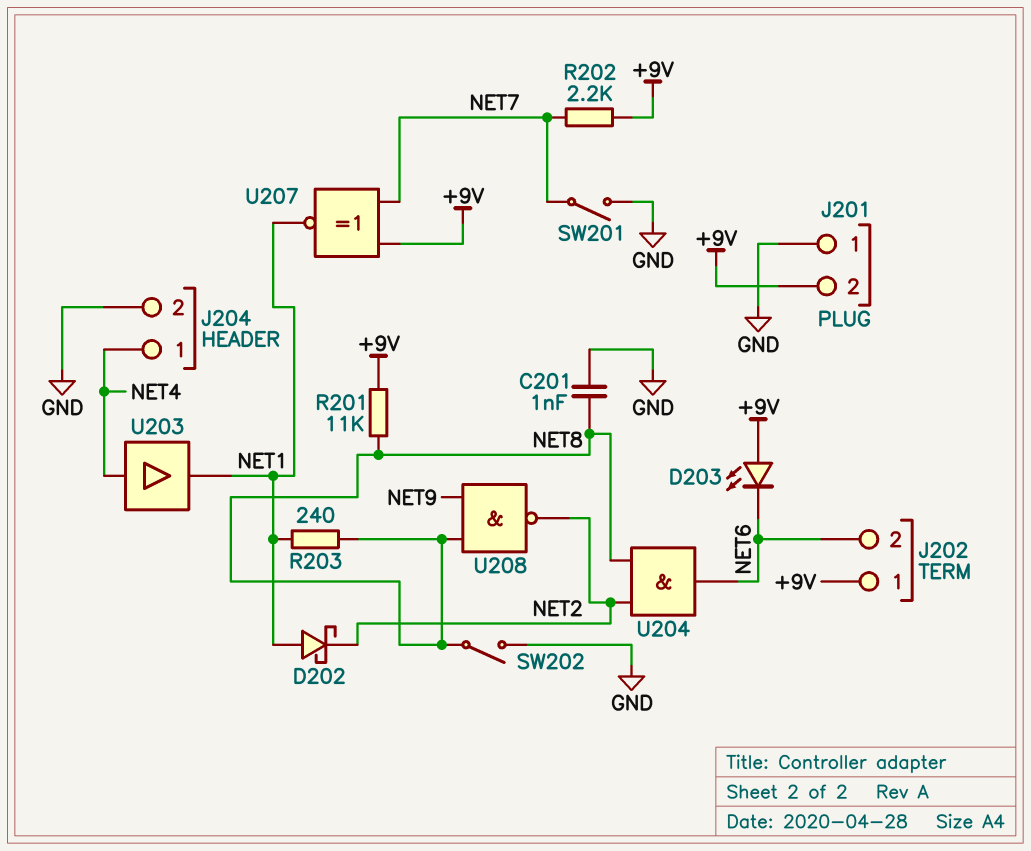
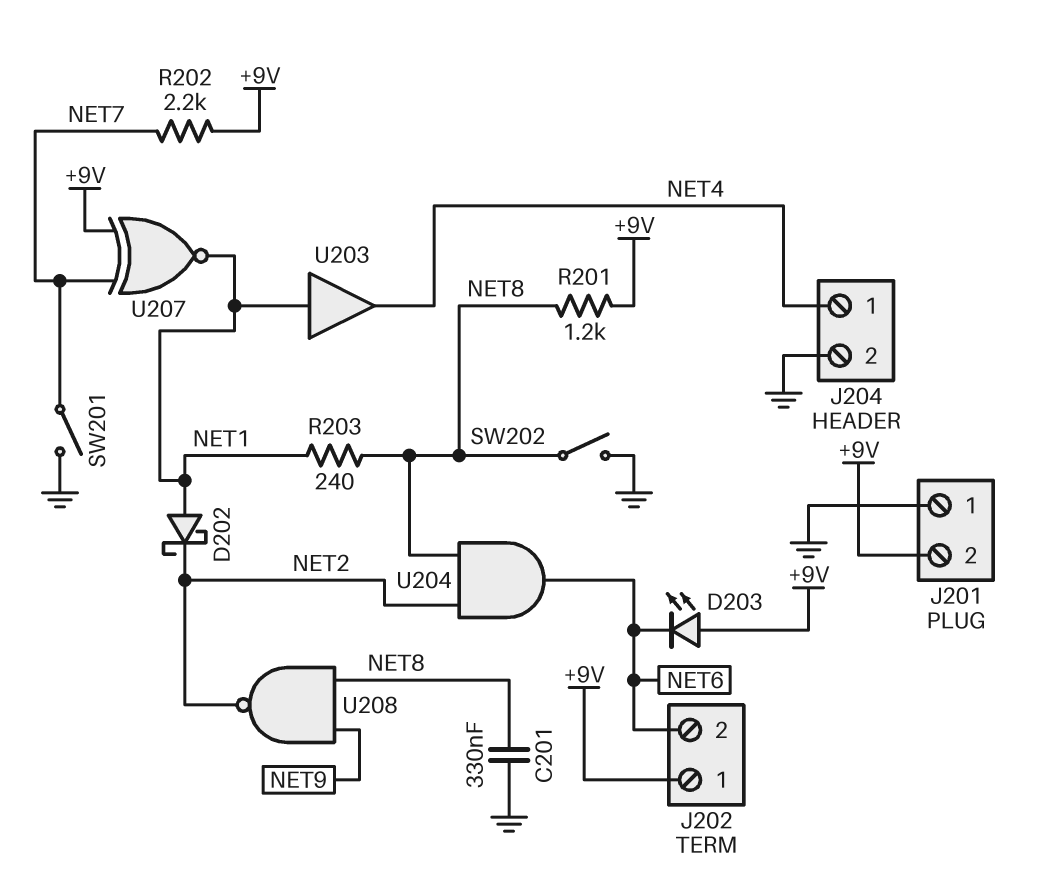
C201: 1nF (GND, NET8) -> 330nF (GND, NET8)
R201: 11k (+9V, NET8) -> 1.2k (+9V, NET8)
U203: buffer (in NET4, out NET1) -> buffer (in NET1, out NET4)

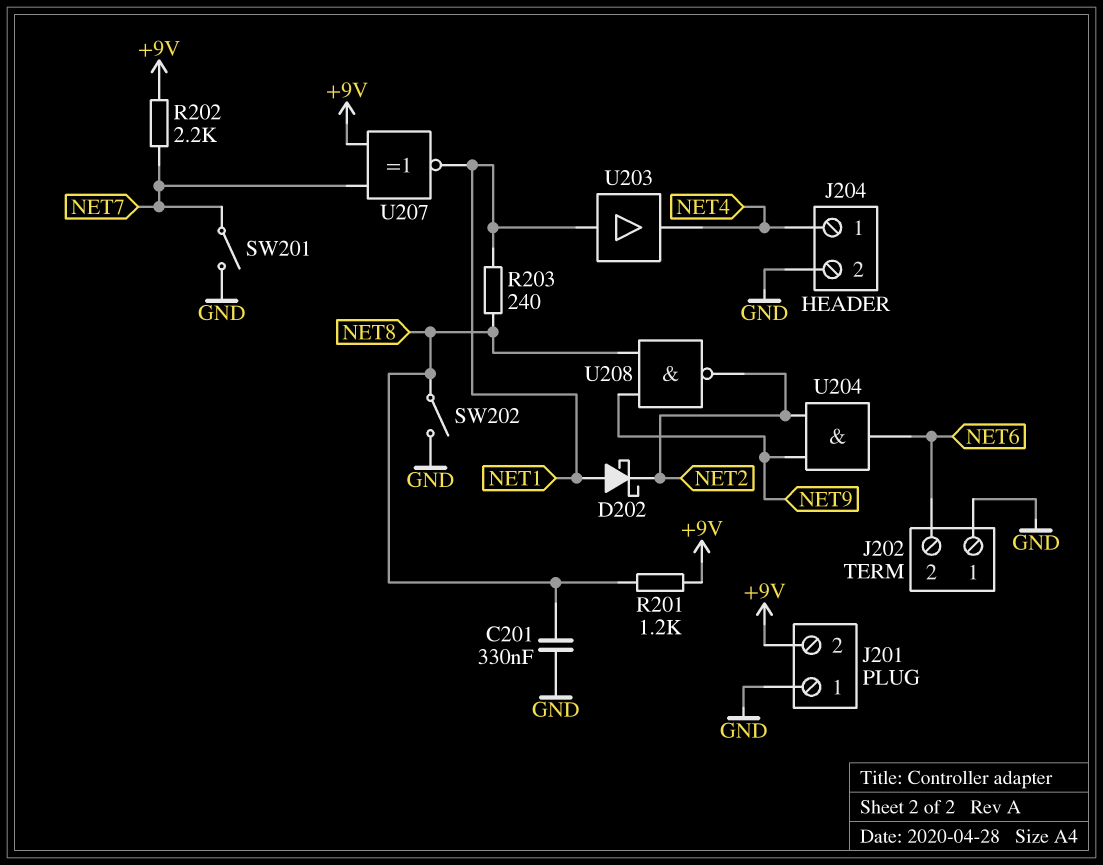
D203: LED (A +9V, K NET6) -> none
J202 pin 1: +9V -> GND
U204: AND (in NET2, in NET8, out NET6) -> AND (in NET2, in NET9, out NET6)

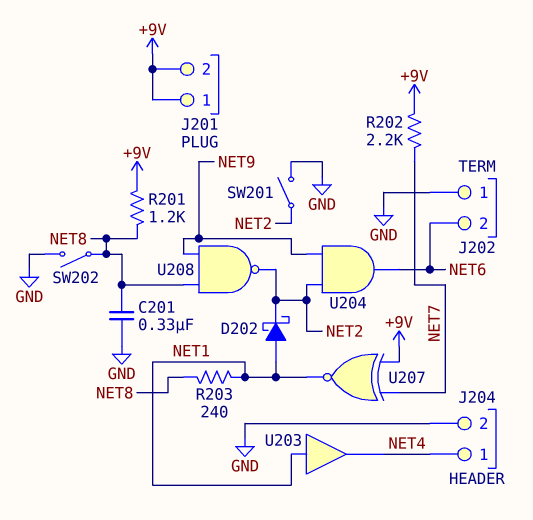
J201 pin 1: GND -> +9V
SW201: switch (GND, NET7) -> switch (GND, NET2)

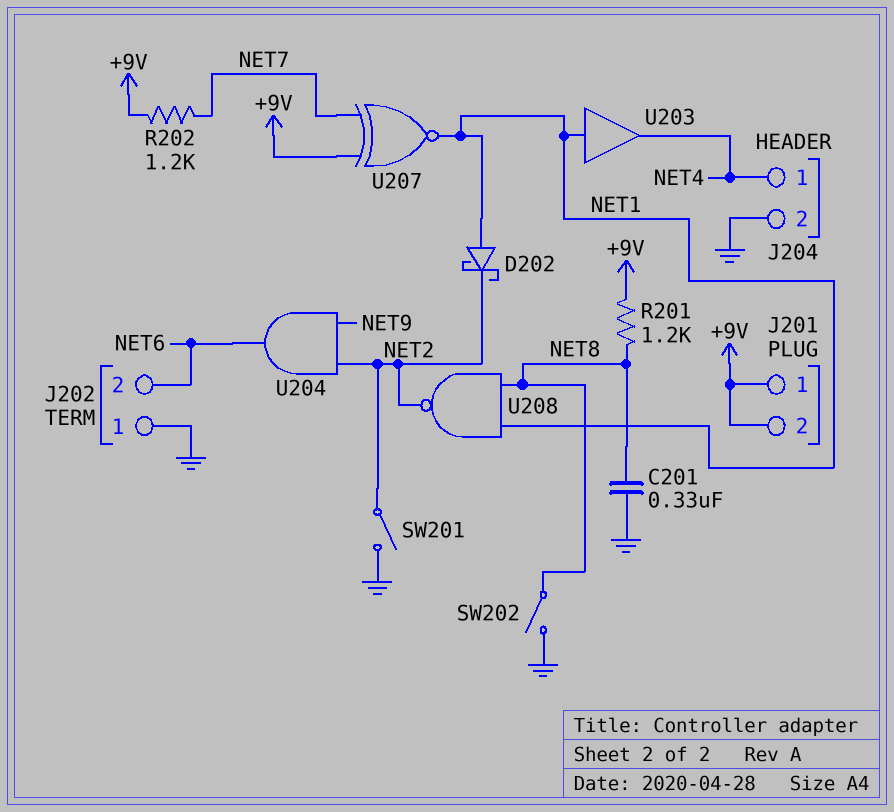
R202: 2.2k (+9V, NET7) -> 1.2k (+9V, NET7)
R203: 240 (NET1, NET8) -> none
U208: NAND (in NET8, in NET9, out NET2) -> NAND (in NET1, in NET8, out NET2)

